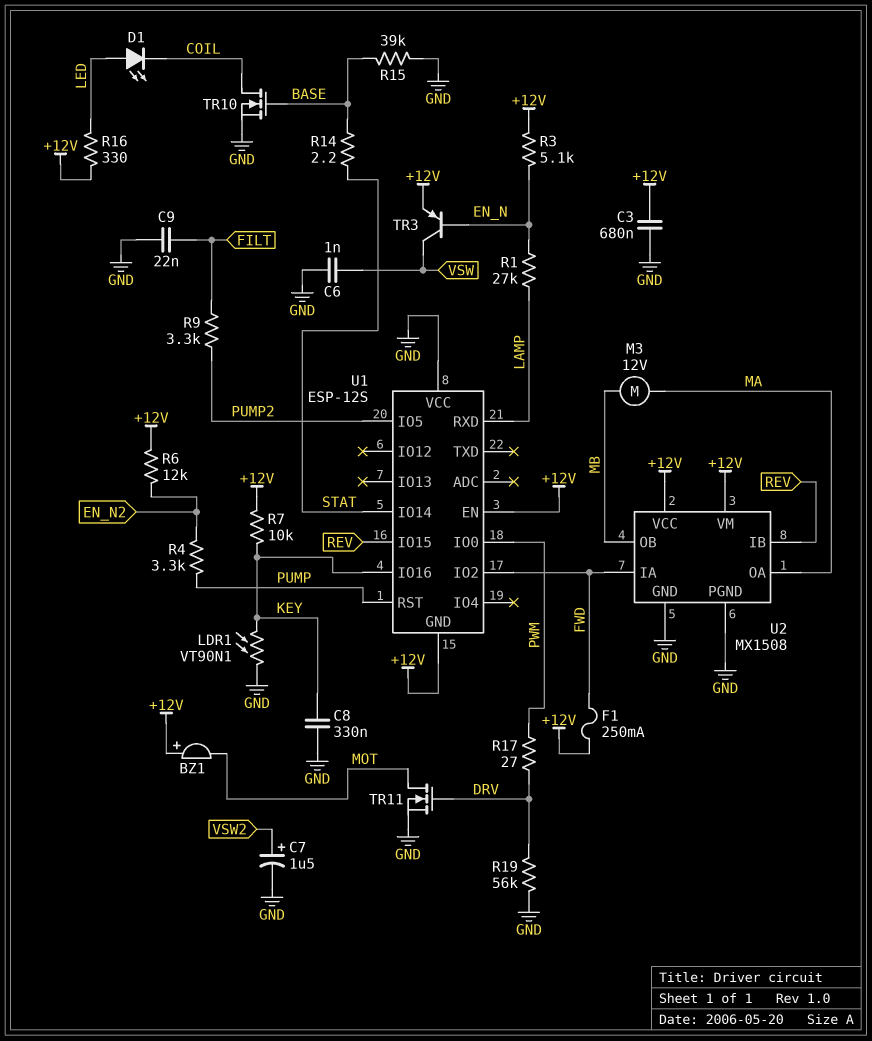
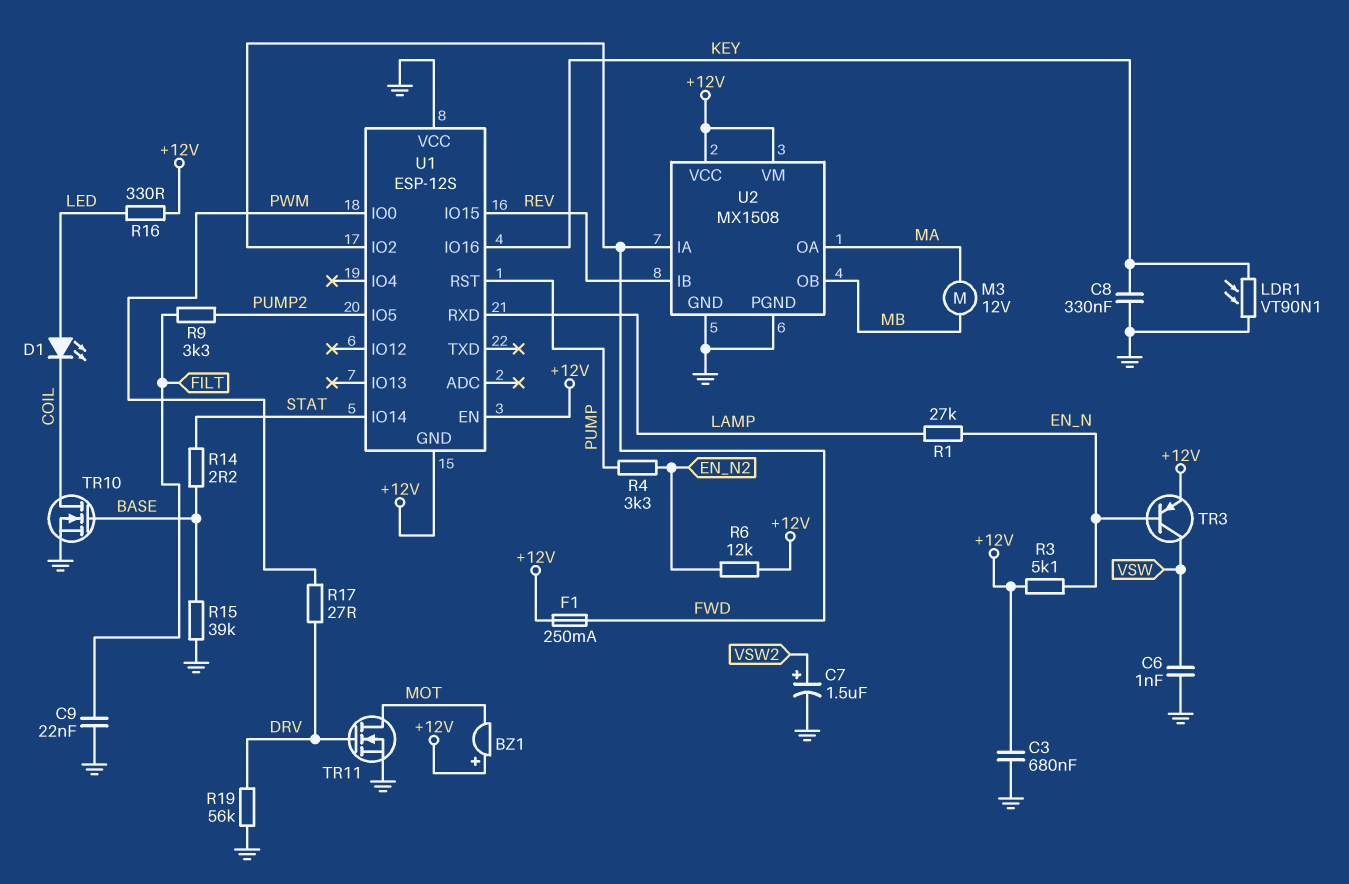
R7: 10k (+12V, KEY) -> none

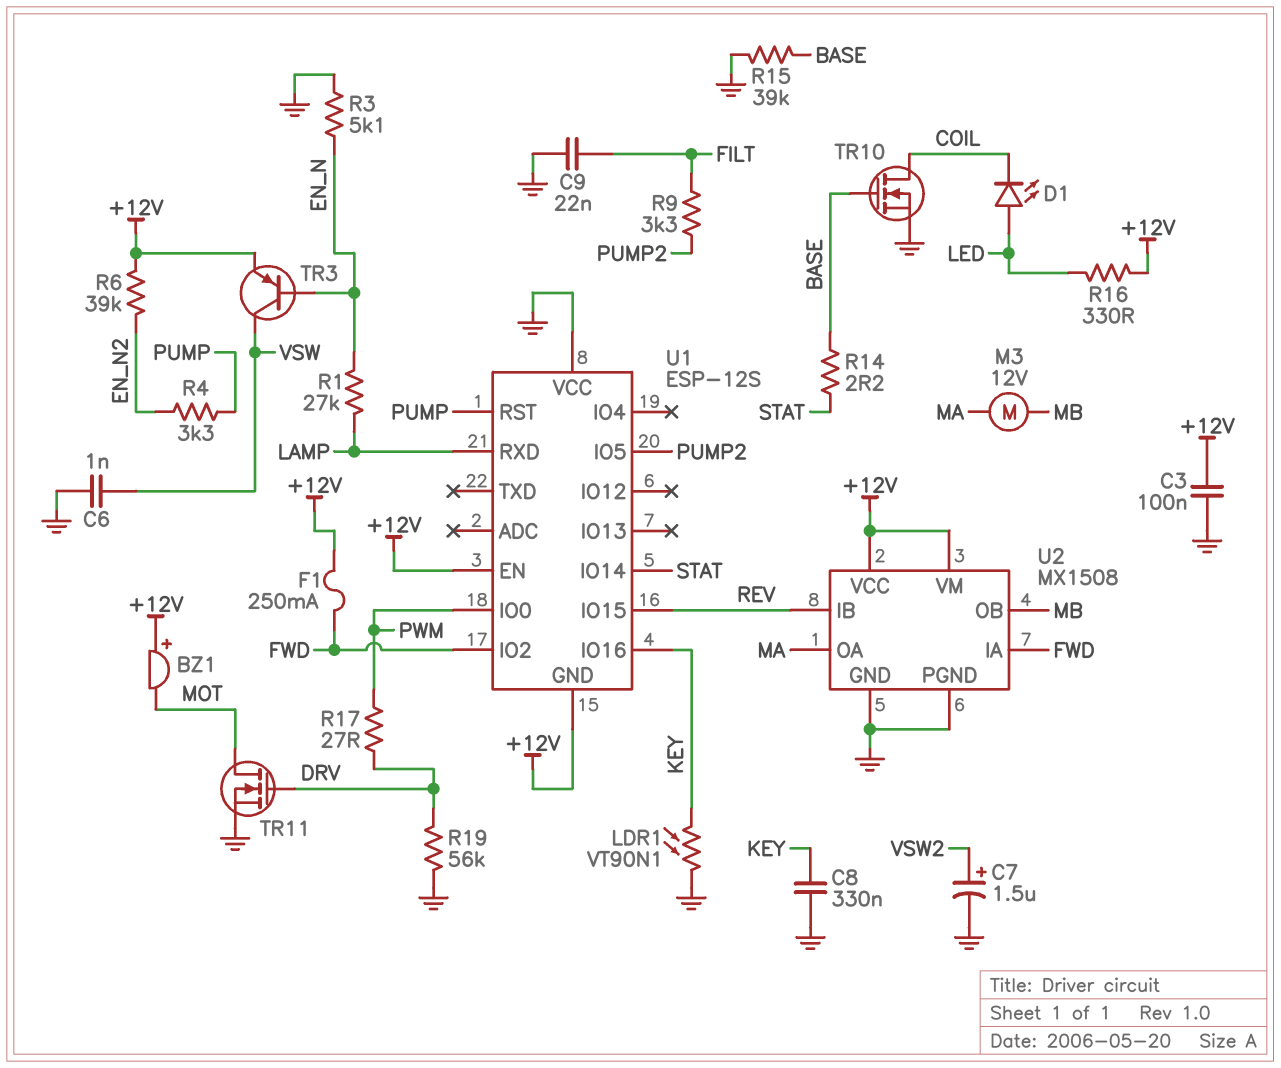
C3: 680nF (+12V, GND) -> 100nF (+12V, GND)
R3: 5.1k (+12V, EN_N) -> 5.1k (EN_N, GND)
R6: 12k (+12V, EN_N2) -> 39k (+12V, EN_N2)

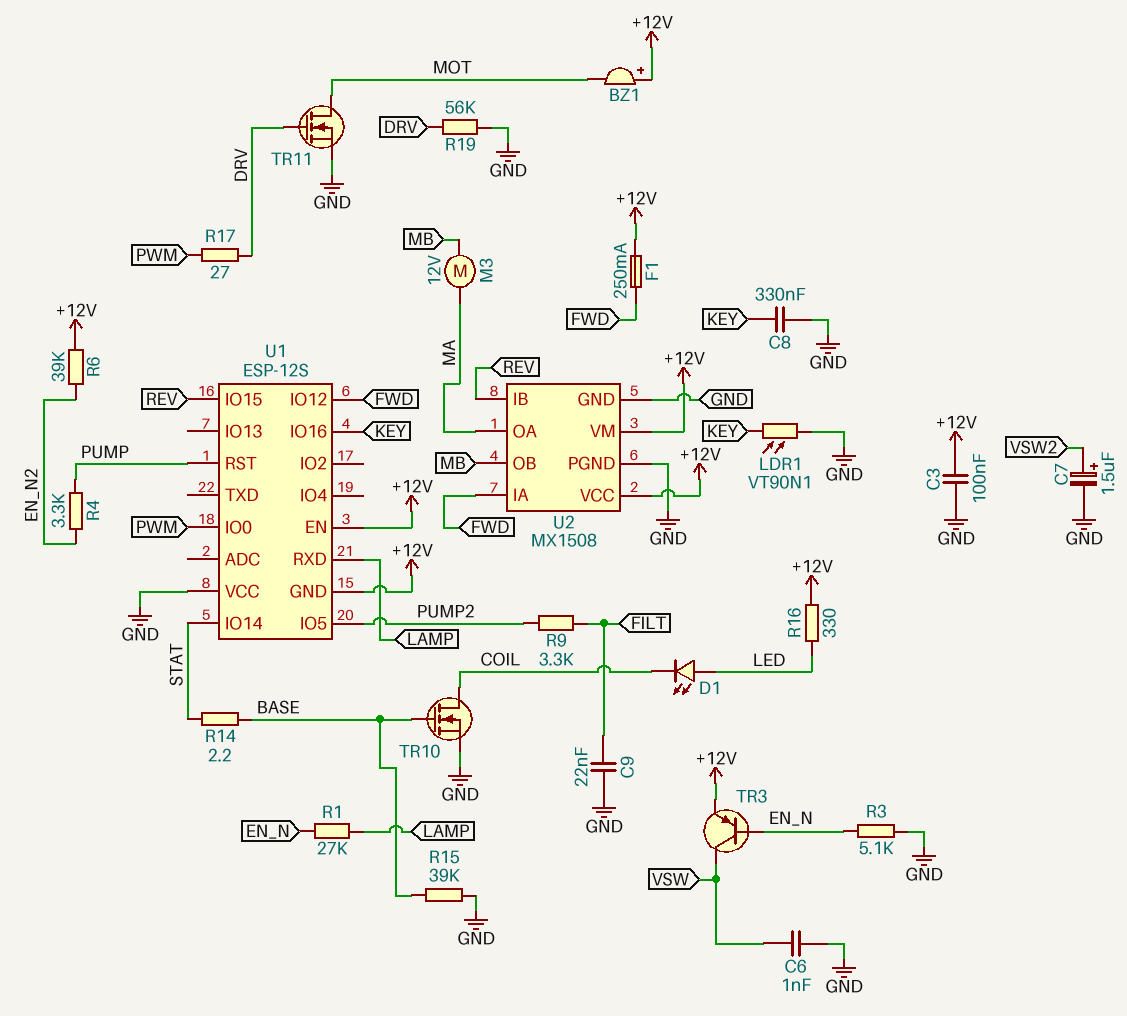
U1 pin IO2: FWD -> none
U1 pin IO12: none -> FWD

